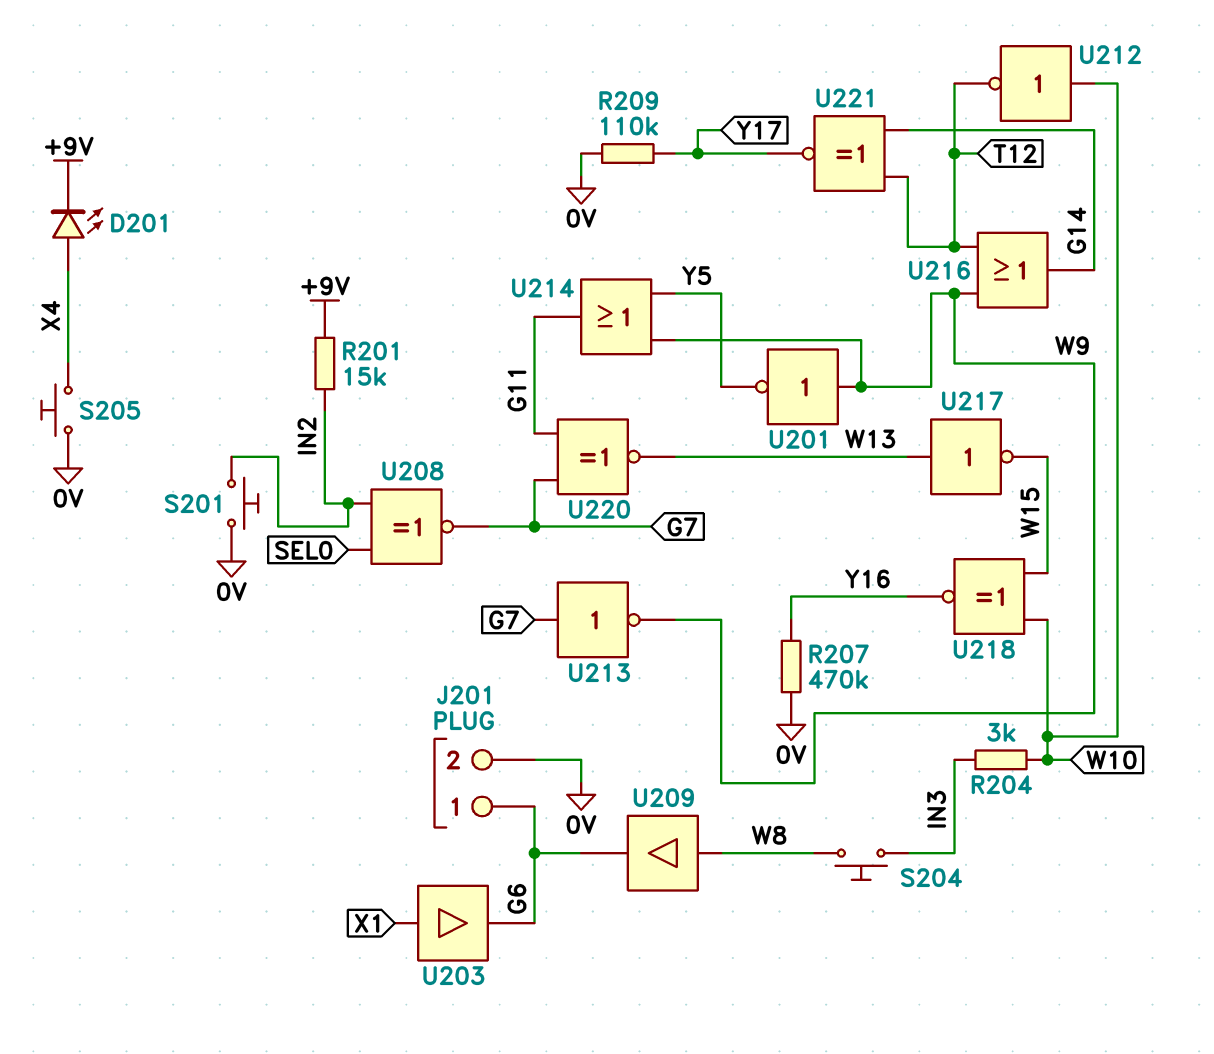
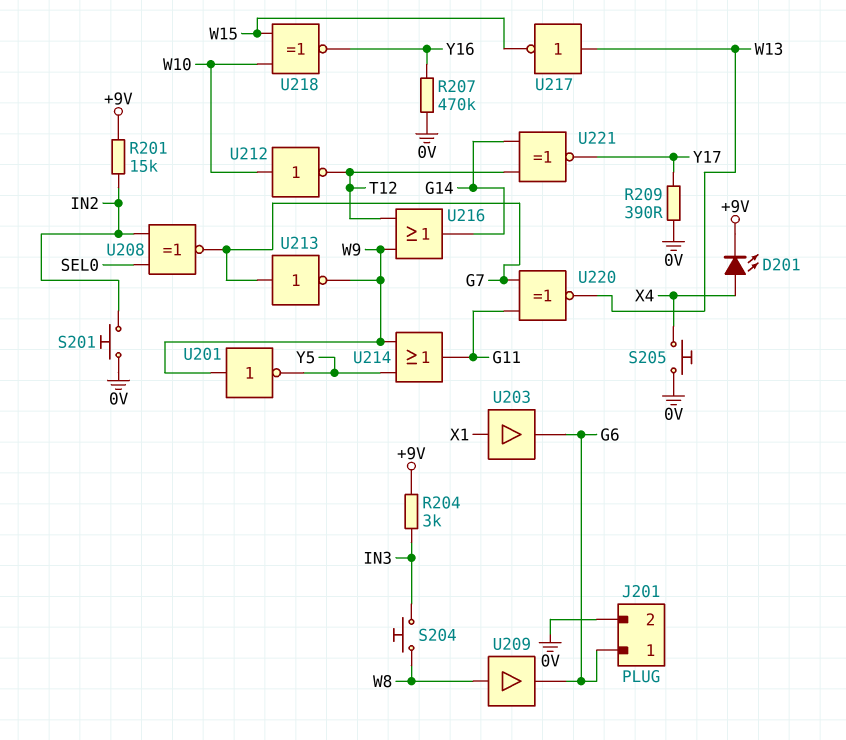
R204: 3k (IN3, W10) -> 3k (+9V, IN3)
R209: 110k (0V, Y17) -> 390 (0V, Y17)

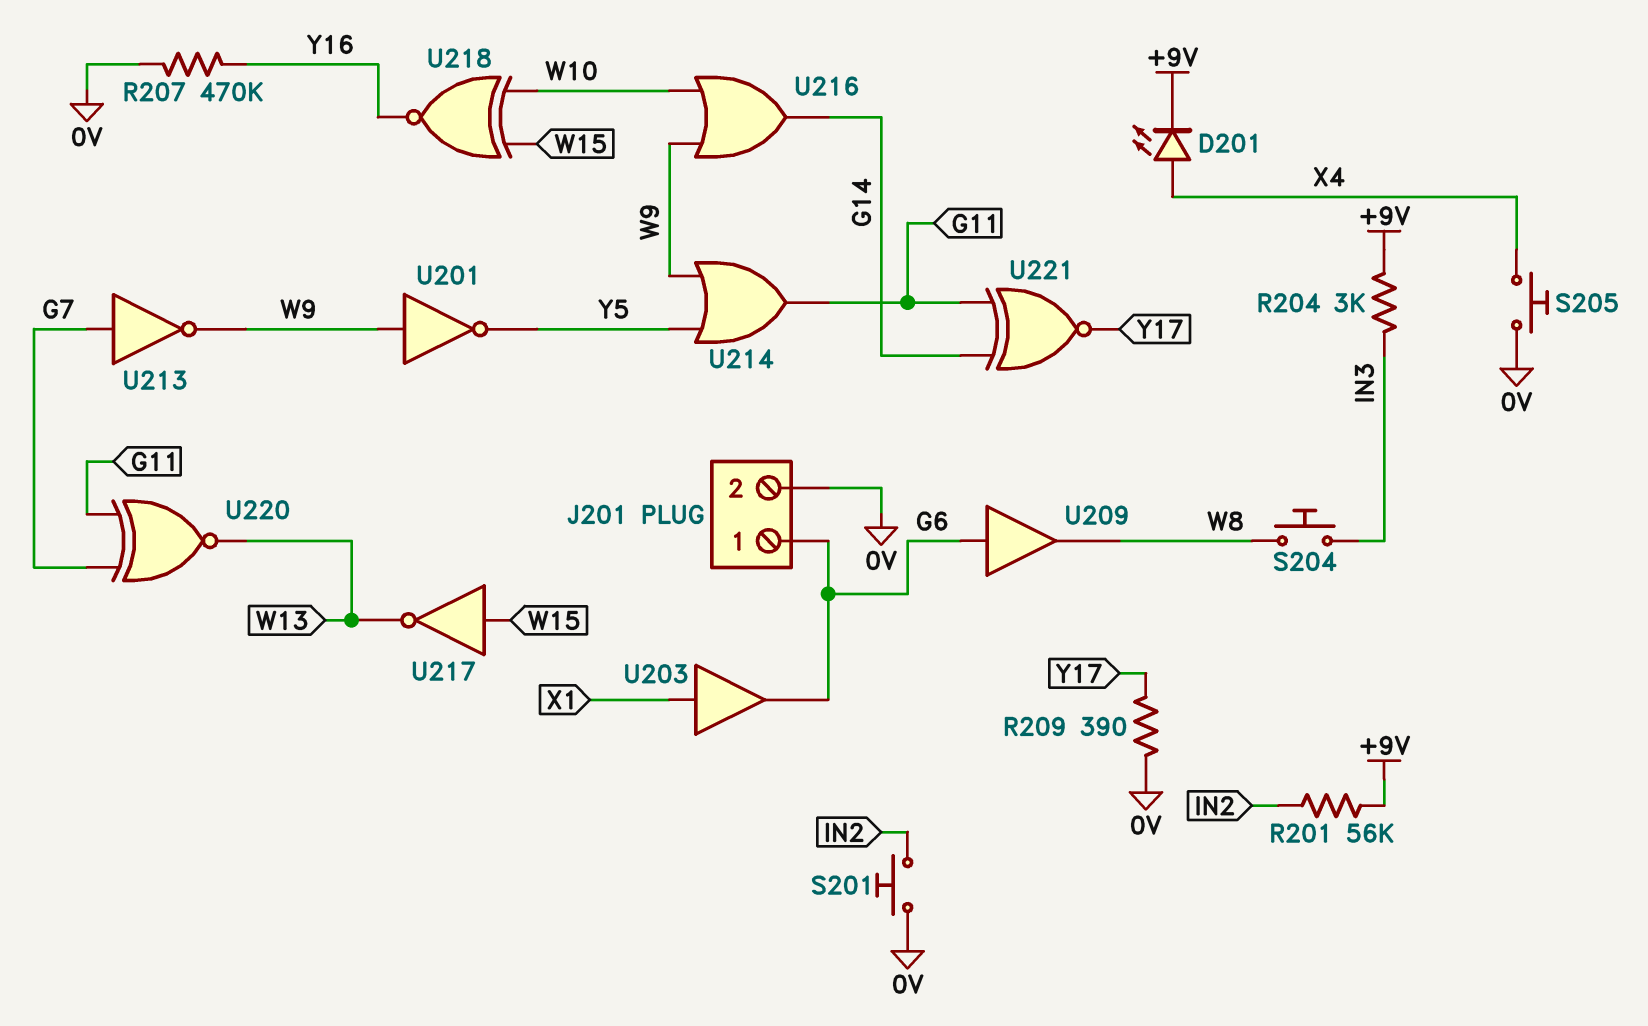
R201: 15k (+9V, IN2) -> 56k (+9V, IN2)
U208: XNOR (in IN2, in SEL0, out G7) -> none
U209: buffer (in W8, out G6) -> buffer (in G6, out W8)
U212: NOT (in W10, out T12) -> none
U216: OR (in T12, in W9, out G14) -> OR (in W9, in W10, out G14)
U217: NOT (in W13, out W15) -> NOT (in W15, out W13)
U221: XNOR (in G14, in T12, out Y17) -> XNOR (in G11, in G14, out Y17)

